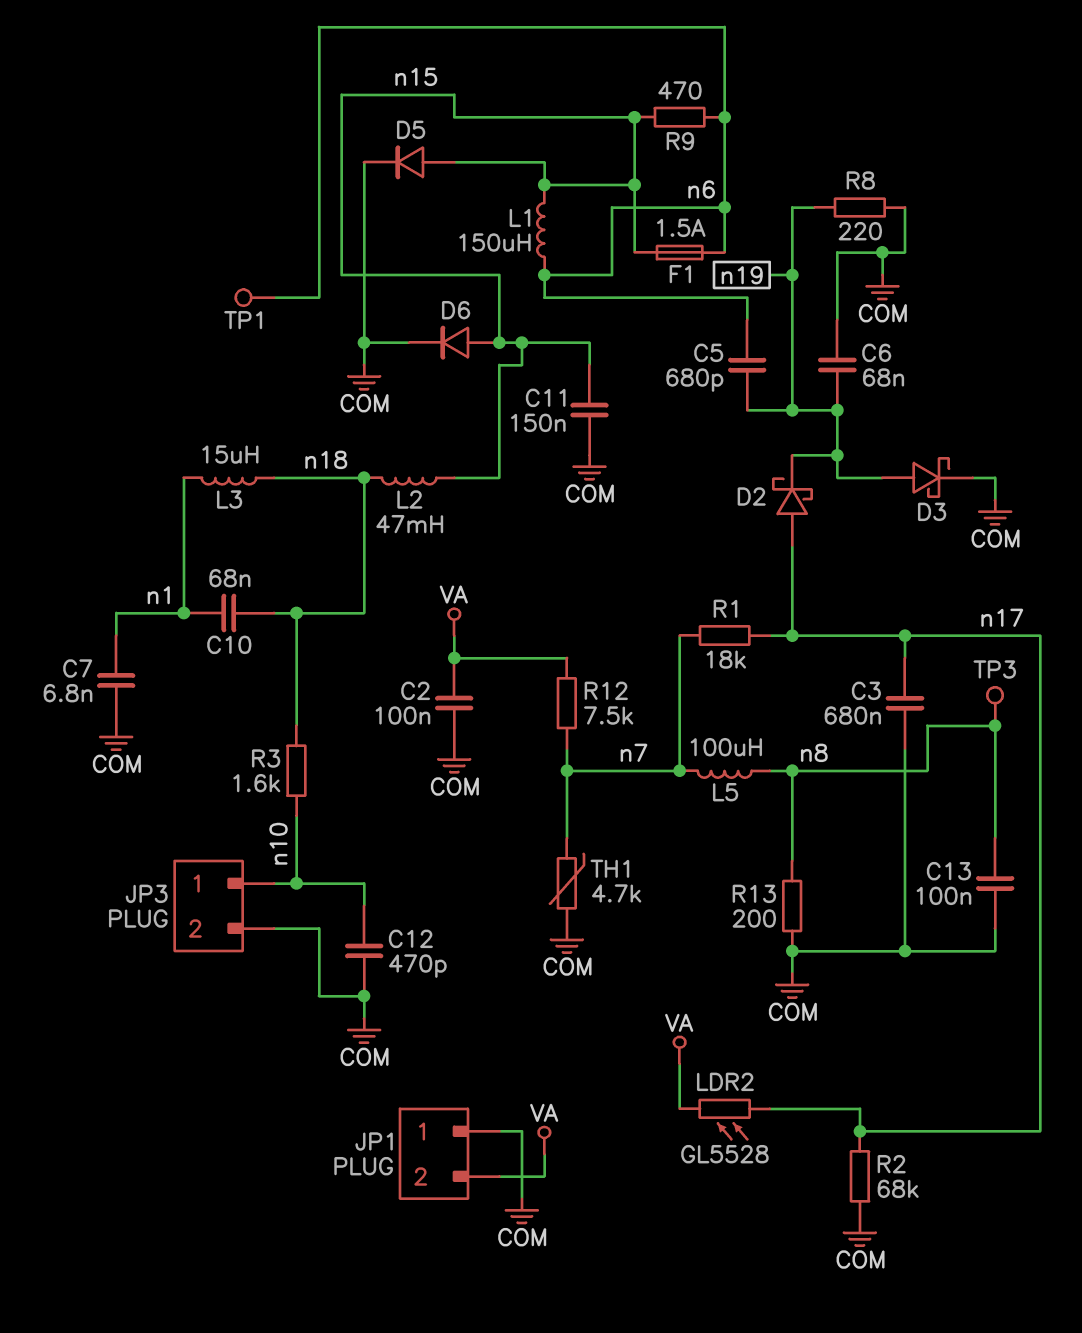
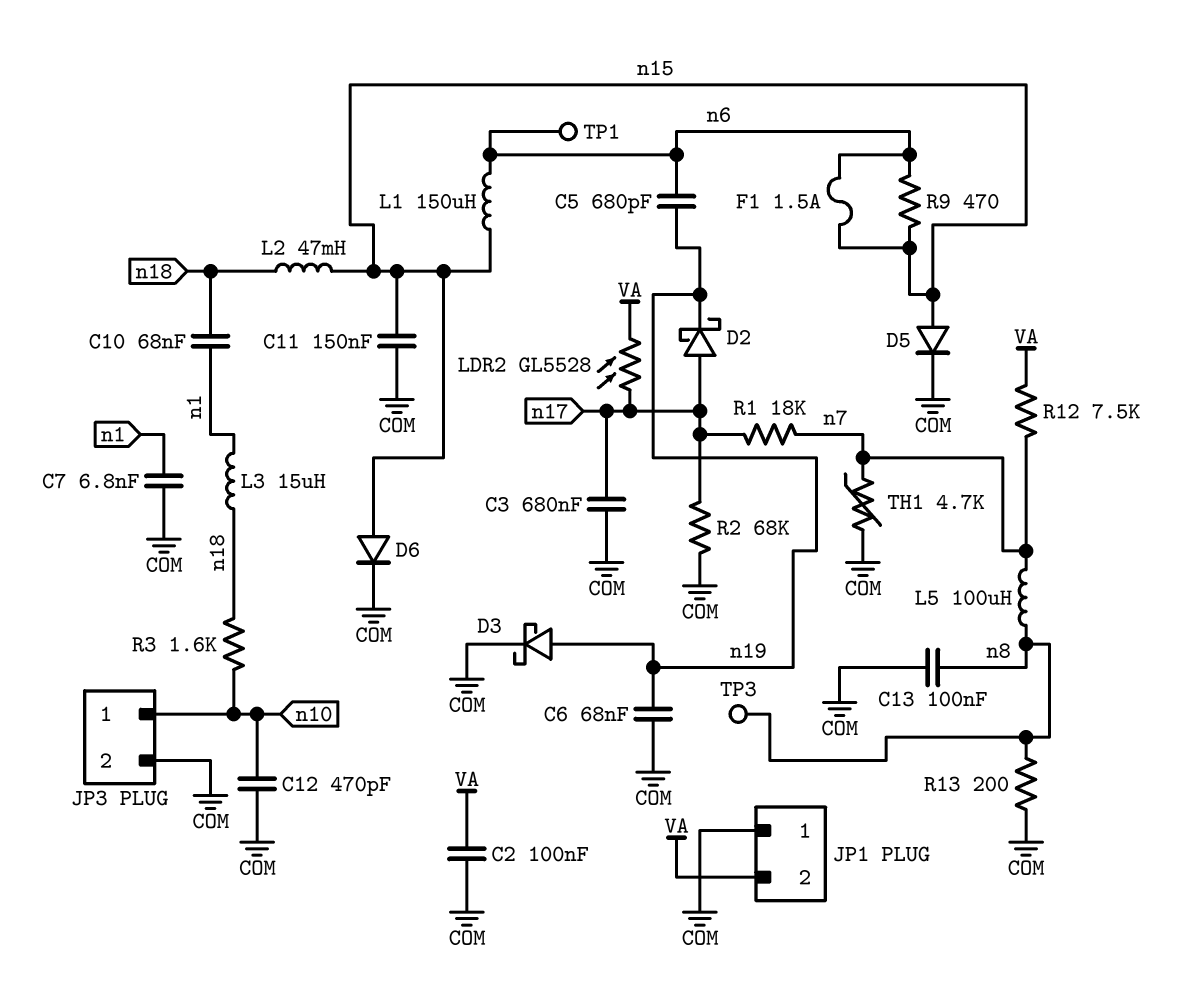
R8: 220 (COM, n19) -> none

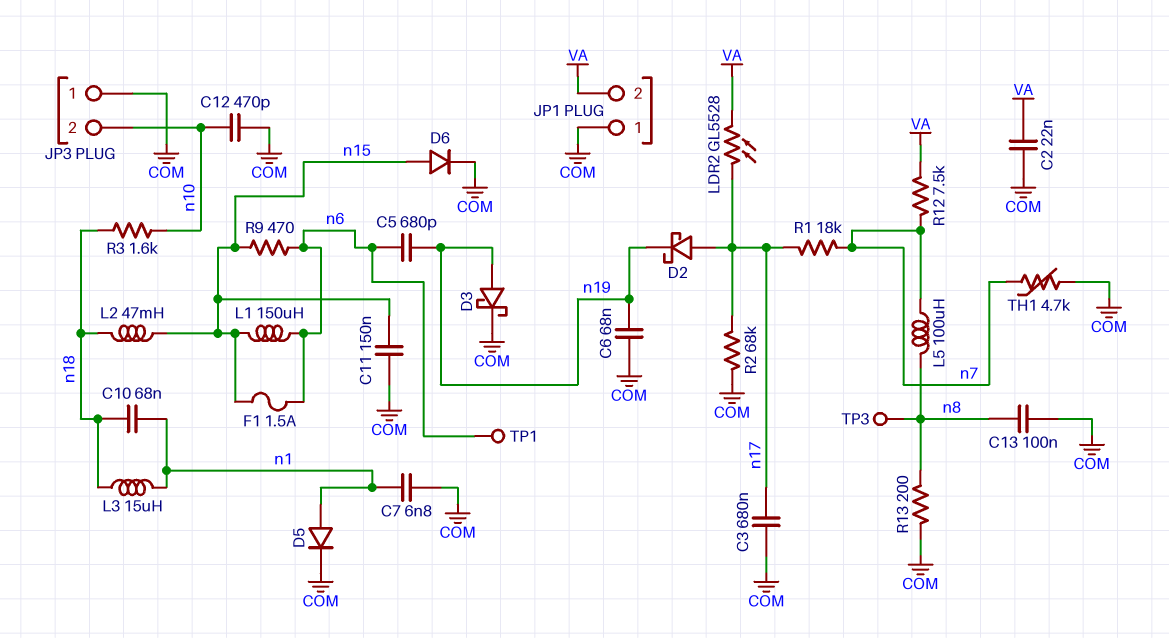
C2: 100nF (COM, VA) -> 22nF (COM, VA)
D5: diode (A n15, K COM) -> diode (A n1, K COM)
JP3 pin 1: n10 -> COM
JP3 pin 2: COM -> n10

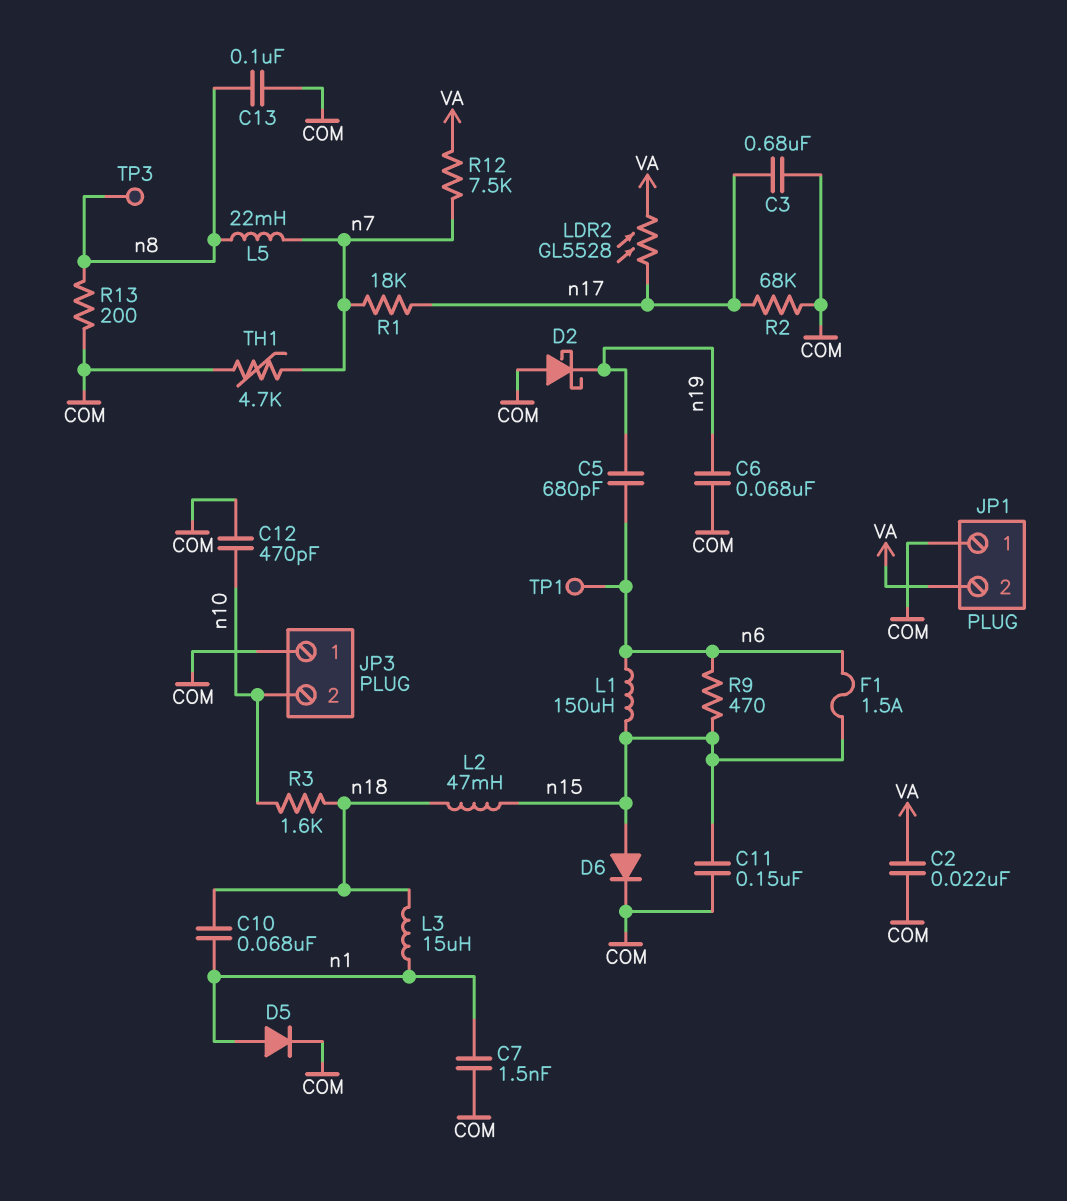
C7: 6.8nF (COM, n1) -> 1.5nF (COM, n1)
D2: schottky (A n17, K n19) -> schottky (A COM, K n19)
D3: schottky (A n19, K COM) -> none
L5: 100uH (n7, n8) -> 22mH (n7, n8)

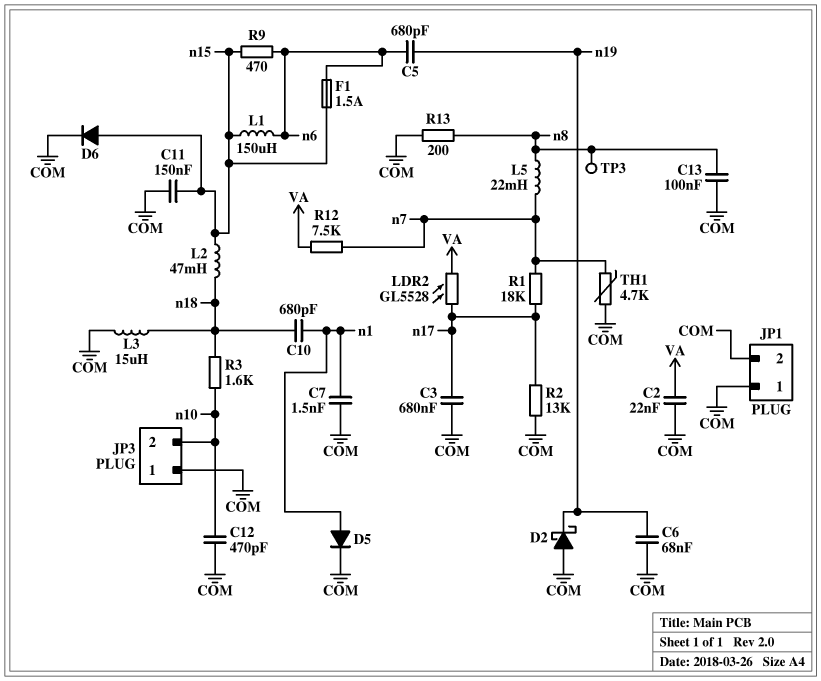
C10: 68nF (n1, n18) -> 680pF (n1, n18)
JP1 pin 2: VA -> COM
L3: 15uH (n1, n18) -> 15uH (COM, n18)
R2: 68k (COM, n17) -> 13k (COM, n17)
TP1: test point (n6) -> none

